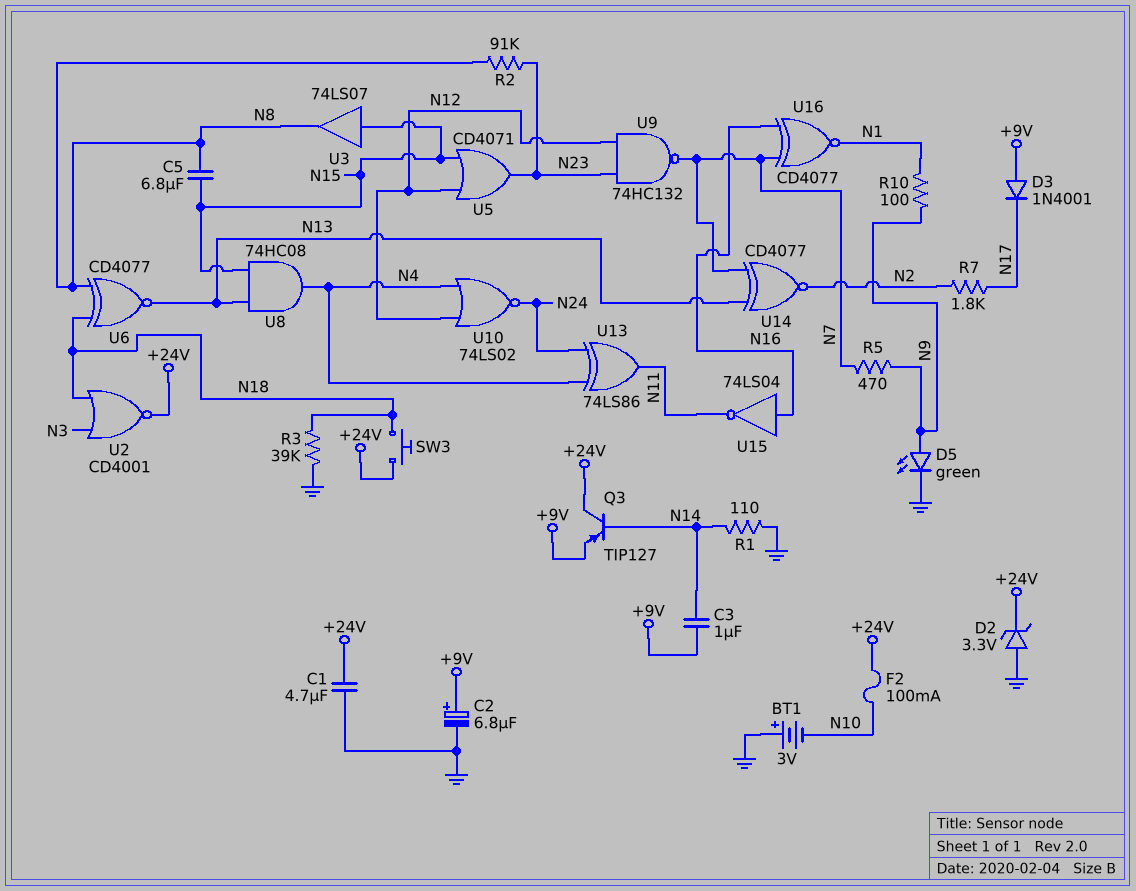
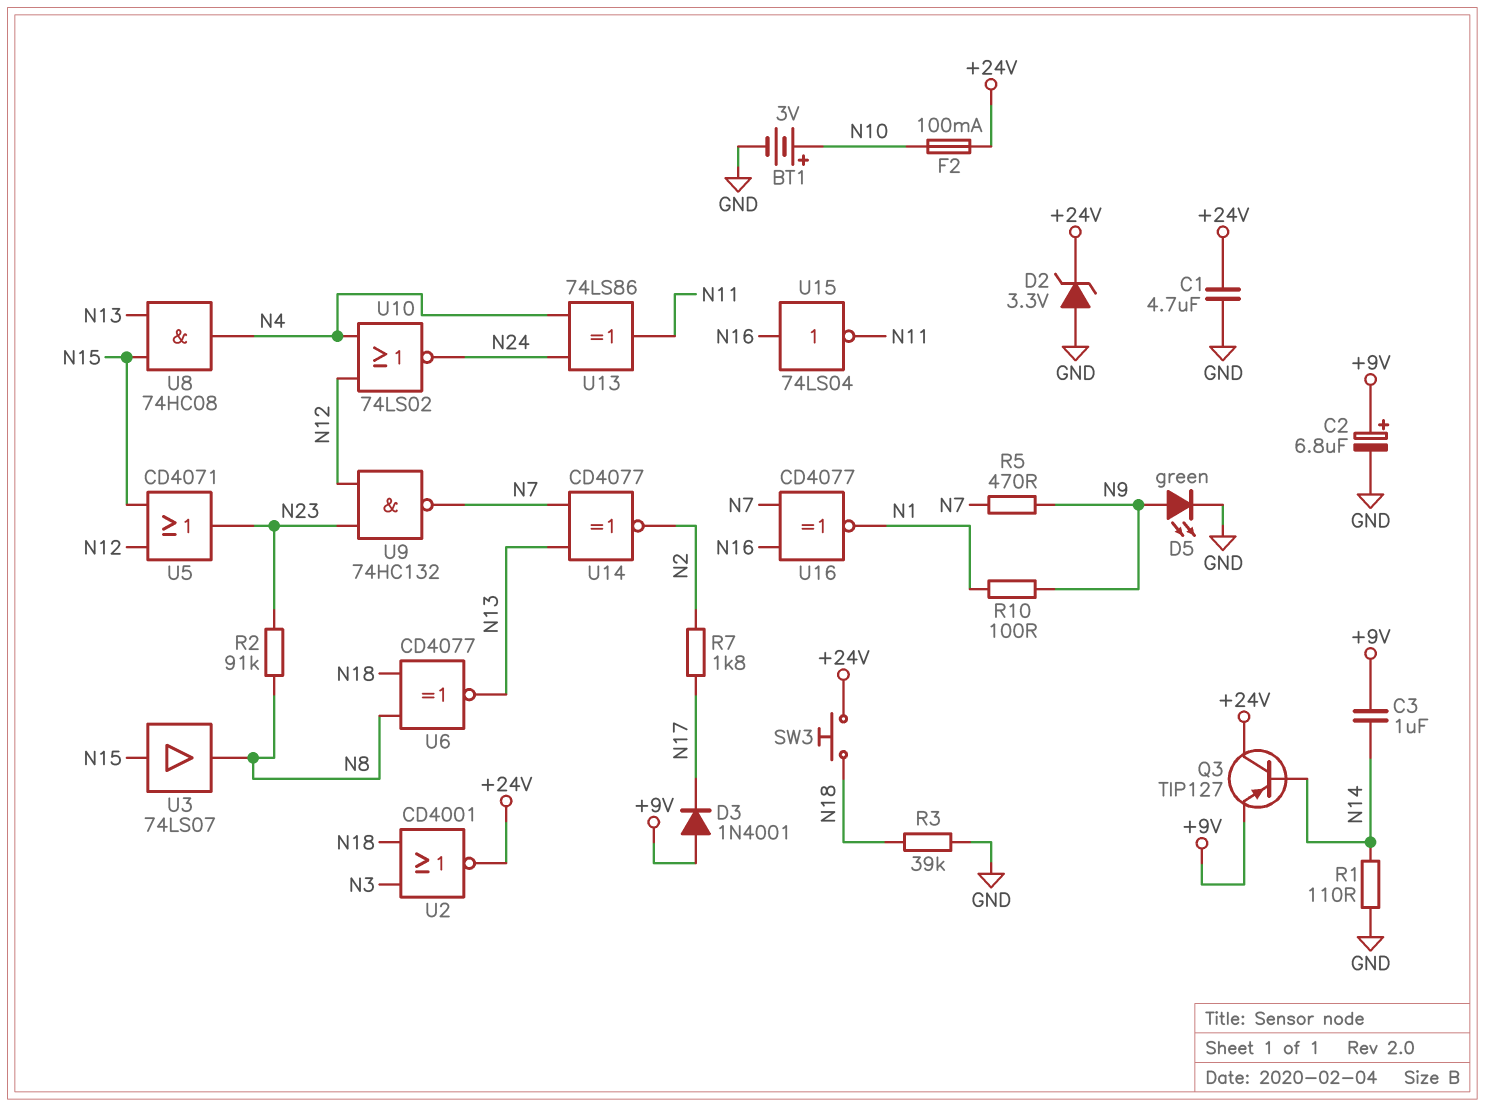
BT1: 3V (plus GND, minus N10) -> 3V (plus N10, minus GND)
C5: 6.8uF (N8, N15) -> none

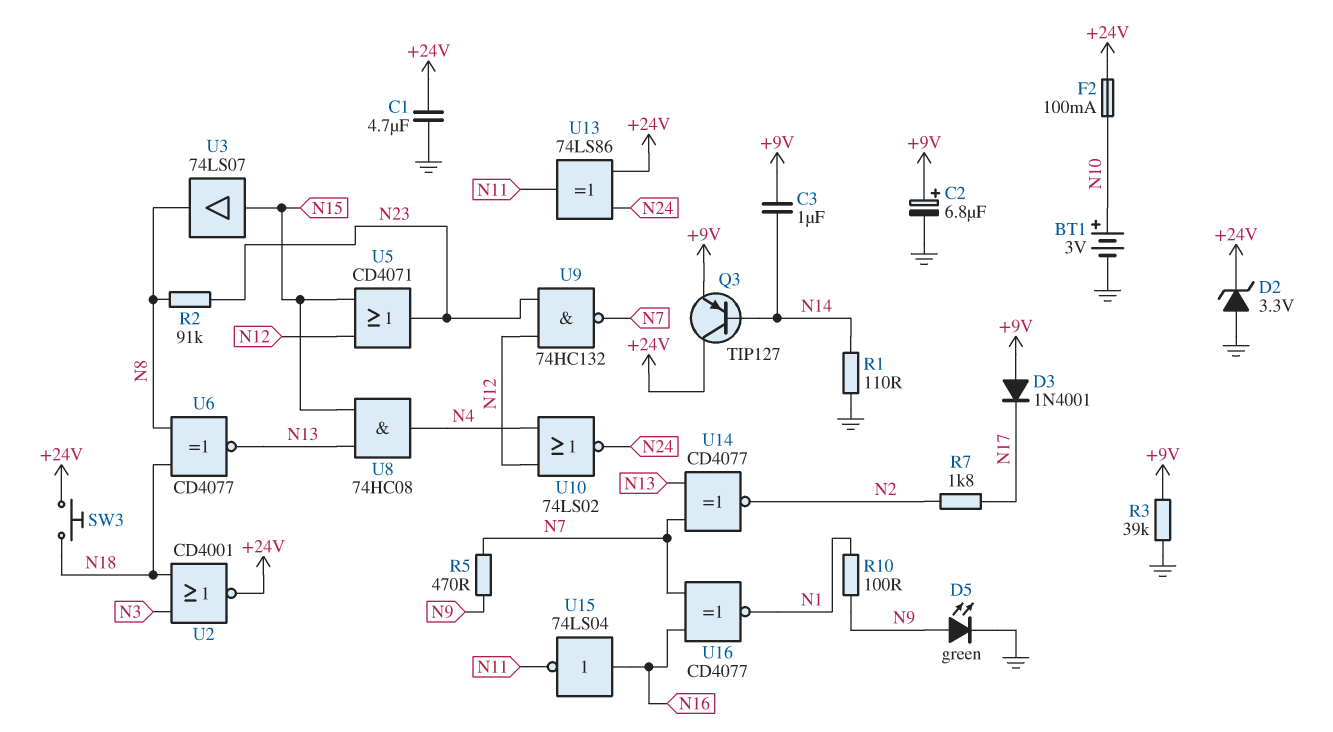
R3: 39k (GND, N18) -> 39k (+9V, GND)
U13: XOR 74LS86 (in N4, in N24, out N11) -> XOR 74LS86 (in +24V, in N24, out N11)

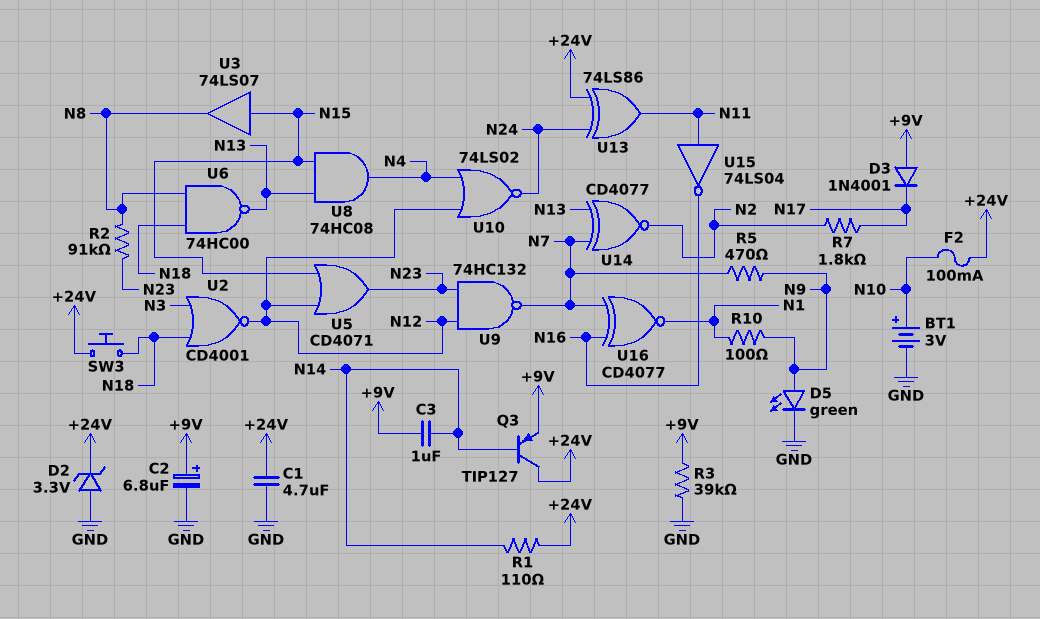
R1: 110 (GND, N14) -> 110 (+24V, N14)
U2: NOR CD4001 (in N3, in N18, out +24V) -> NOR CD4001 (in N3, in N18, out N12)
U6: XNOR CD4077 (in N8, in N18, out N13) -> NAND 74HC00 (in N8, in N18, out N13)
U15: NOT 74LS04 (in N16, out N11) -> NOT 74LS04 (in N11, out N16)

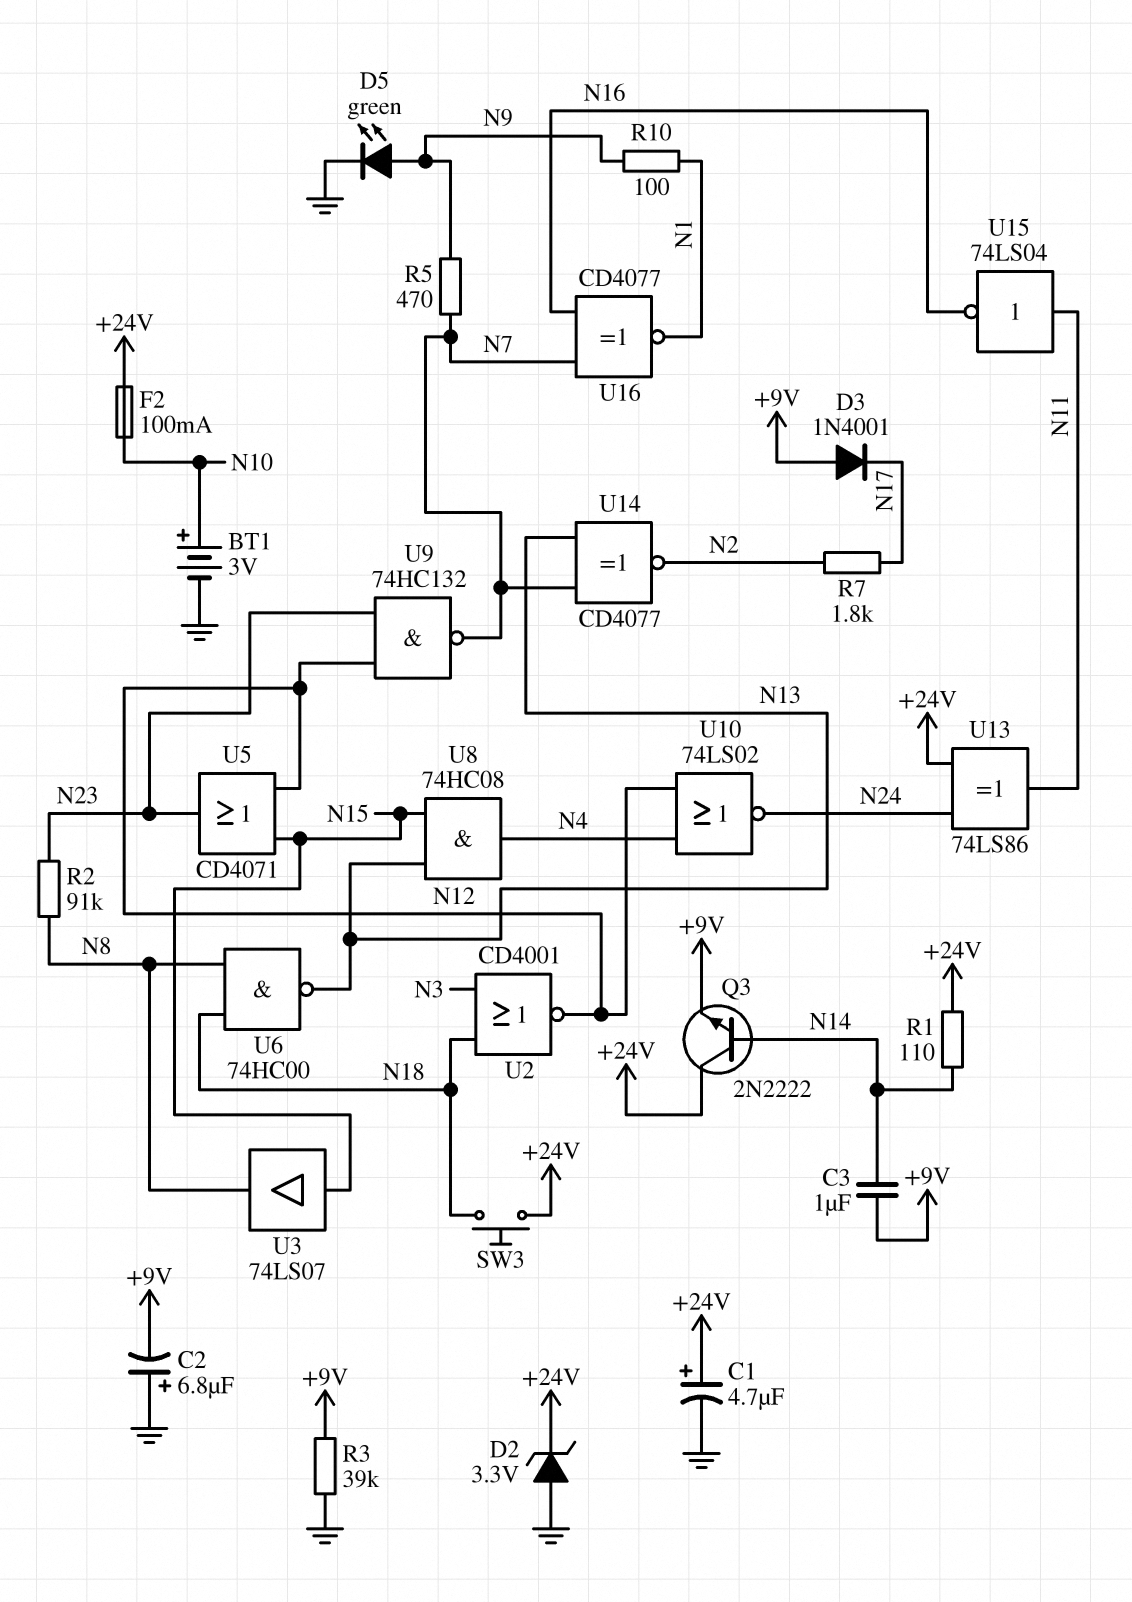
C1: 4.7uF (+24V, GND) -> 4.7uF (plus +24V, minus GND)
C2: 6.8uF (plus +9V, minus GND) -> 6.8uF (plus GND, minus +9V)
Q3: PNP TIP127 (B N14, C +24V, E +9V) -> NPN 2N2222 (B N14, C +24V, E +9V)

